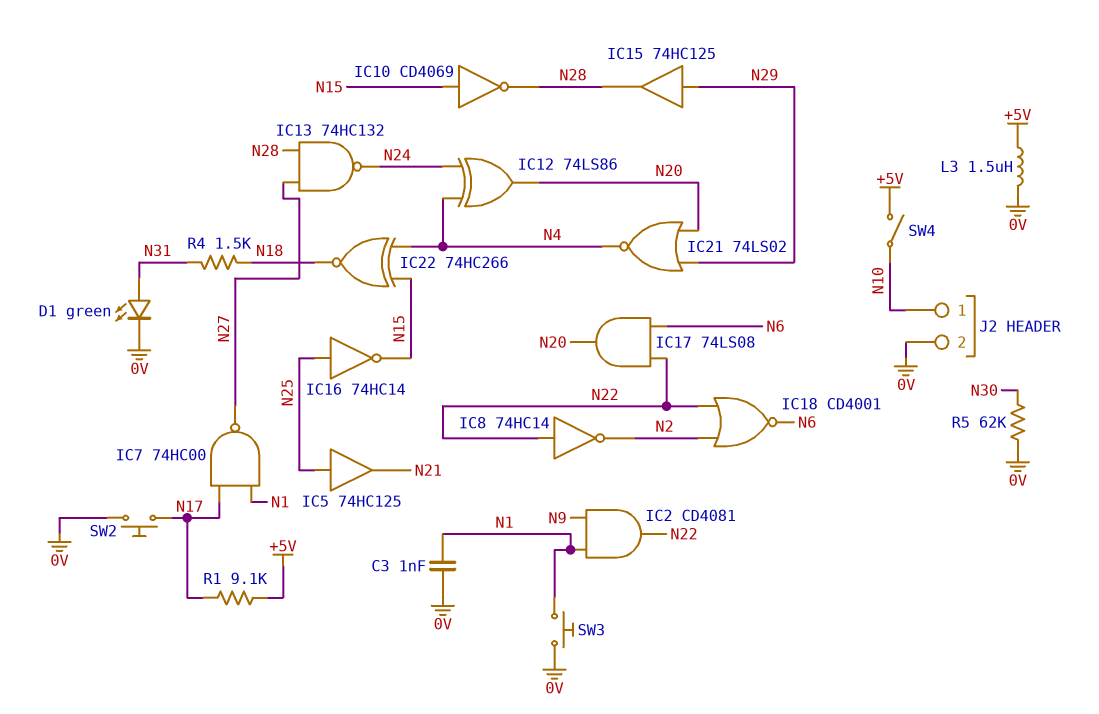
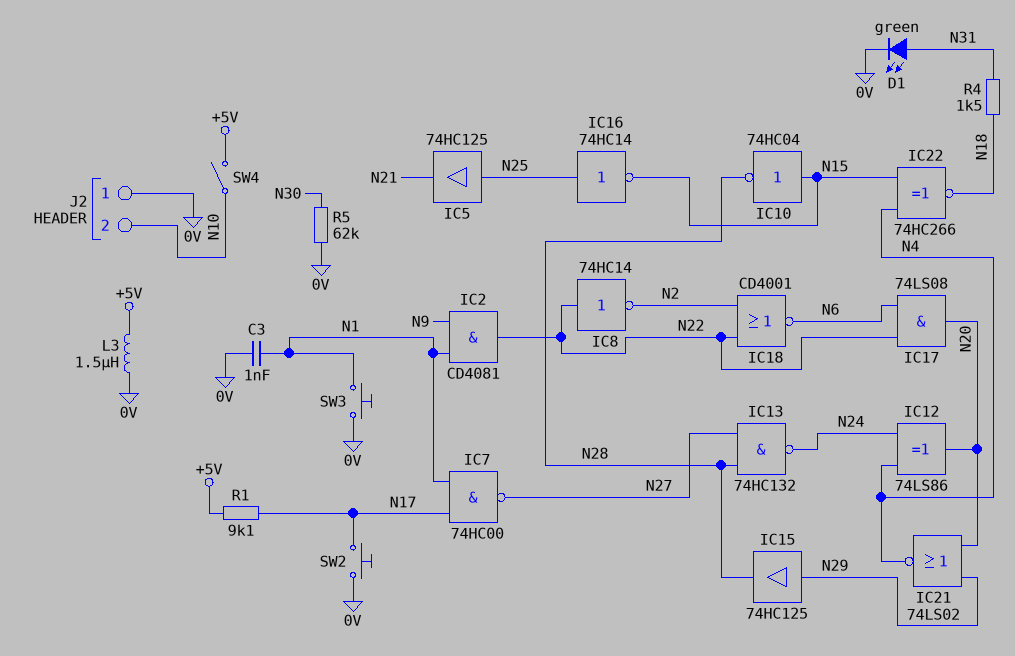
IC10: NOT CD4069 (in N15, out N28) -> NOT 74HC04 (in N15, out N28)
J2 pin 1: N10 -> 0V
J2 pin 2: 0V -> N10

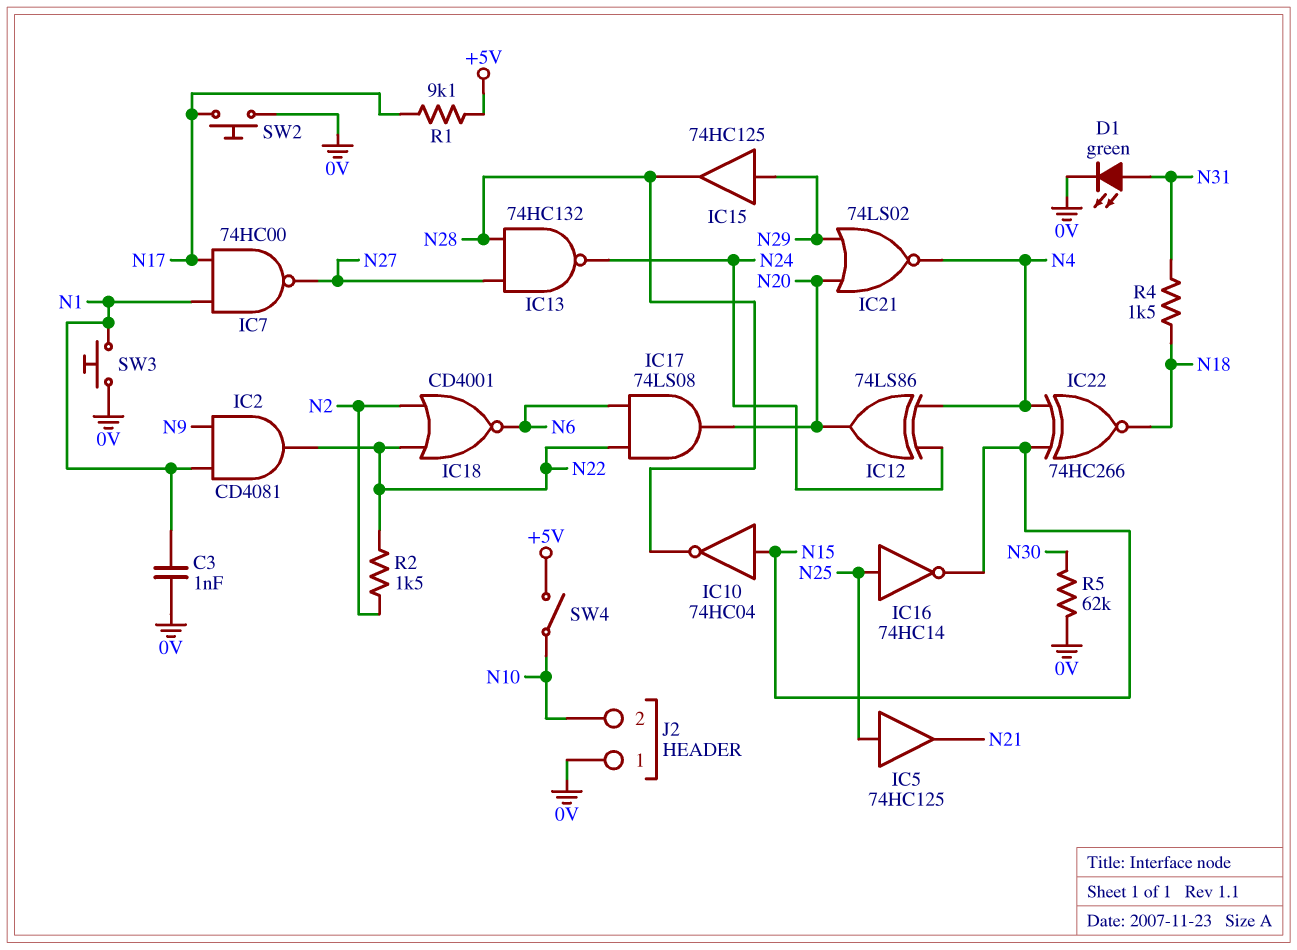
IC8: NOT 74HC14 (in N22, out N2) -> none
L3: 1.5uH (+5V, 0V) -> none
R2: none -> 1.5k (N2, N22)

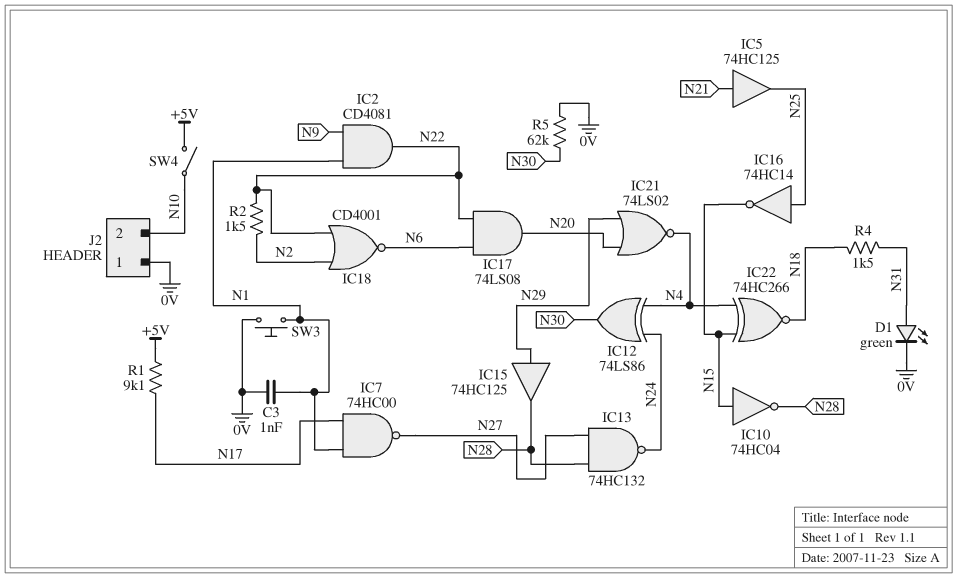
IC5: buffer 74HC125 (in N25, out N21) -> buffer 74HC125 (in N21, out N25)
IC12: XOR 74LS86 (in N4, in N24, out N20) -> XOR 74LS86 (in N4, in N24, out N30)
SW2: button (0V, N17) -> none

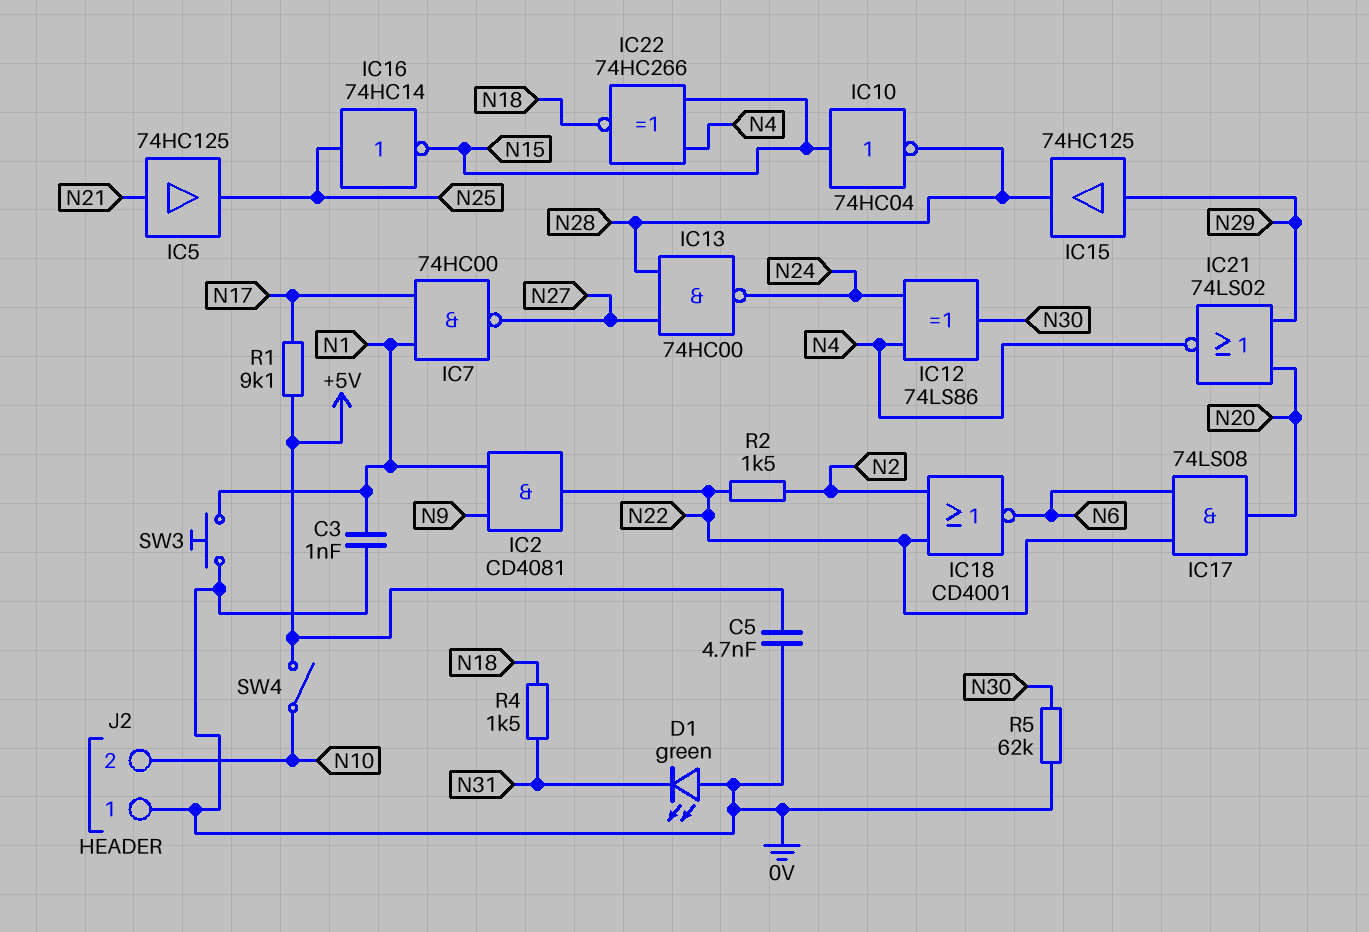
C5: none -> 4.7nF (+5V, 0V)
D1: LED green (A N31, K 0V) -> LED green (A 0V, K N31)
IC13: NAND 74HC132 (in N27, in N28, out N24) -> NAND 74HC00 (in N27, in N28, out N24)

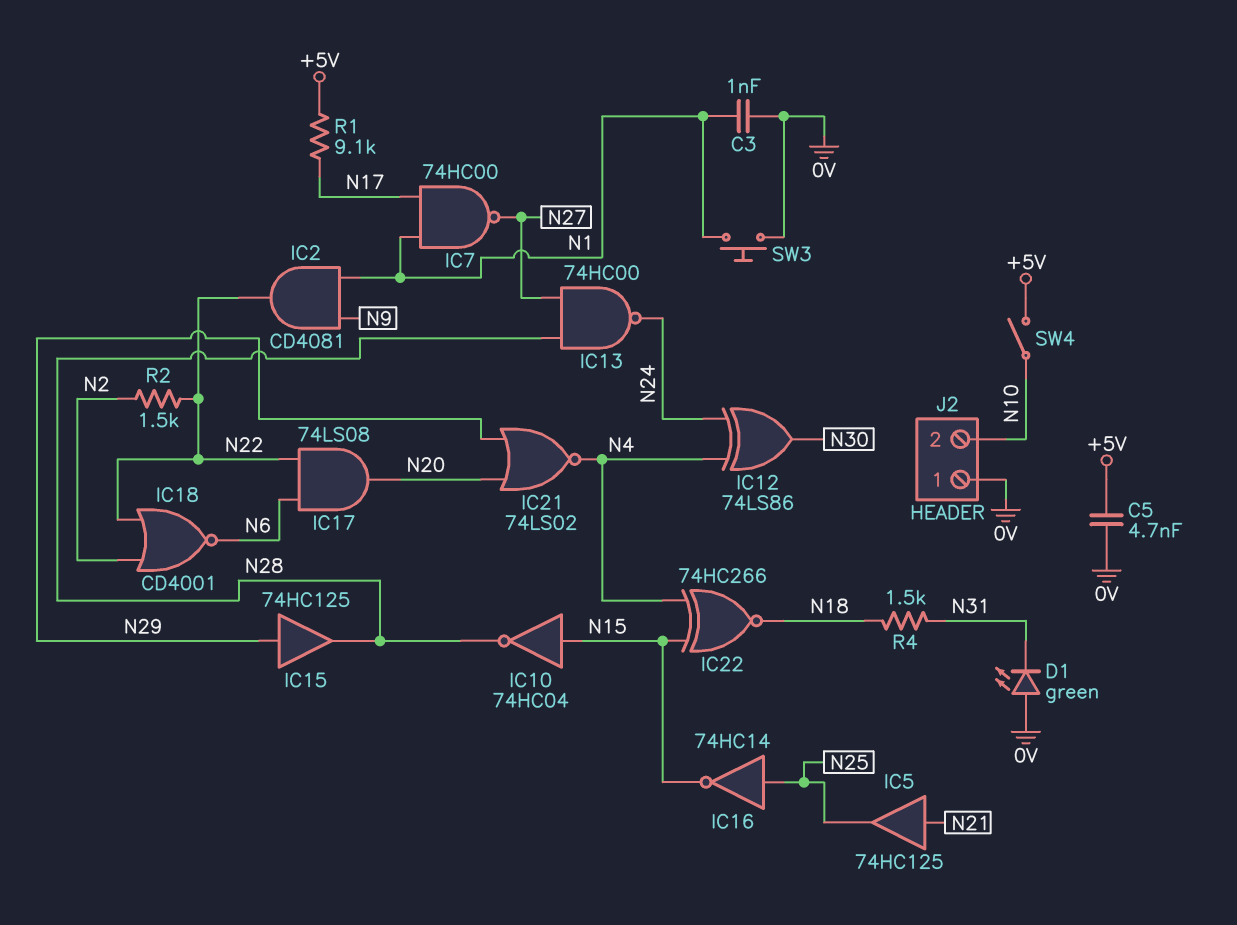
R5: 62k (0V, N30) -> none

